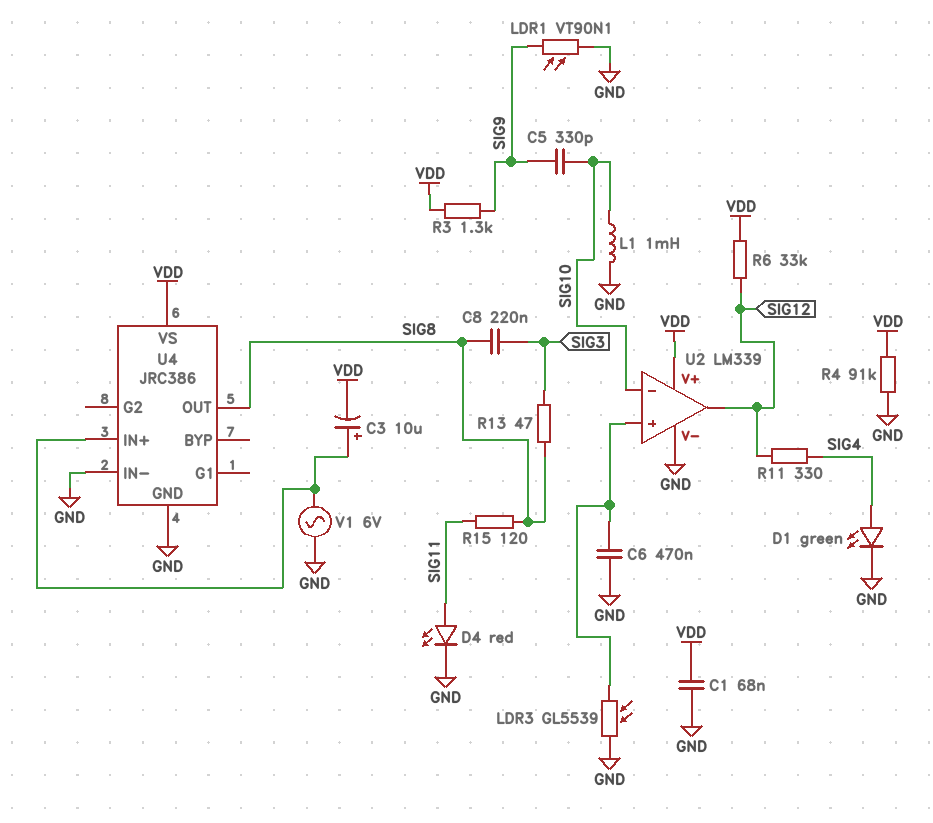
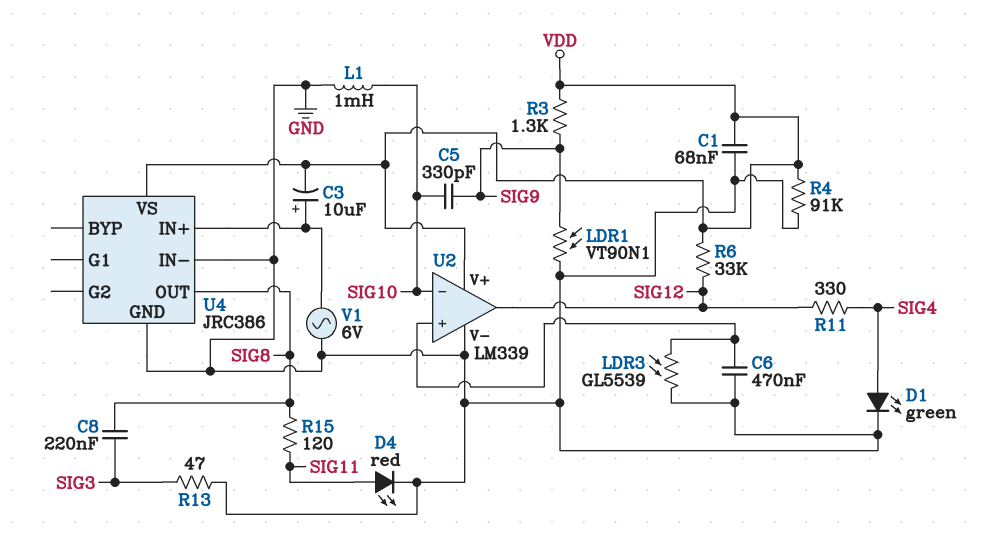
R13: 47 (SIG3, SIG8) -> 47 (GND, SIG3)

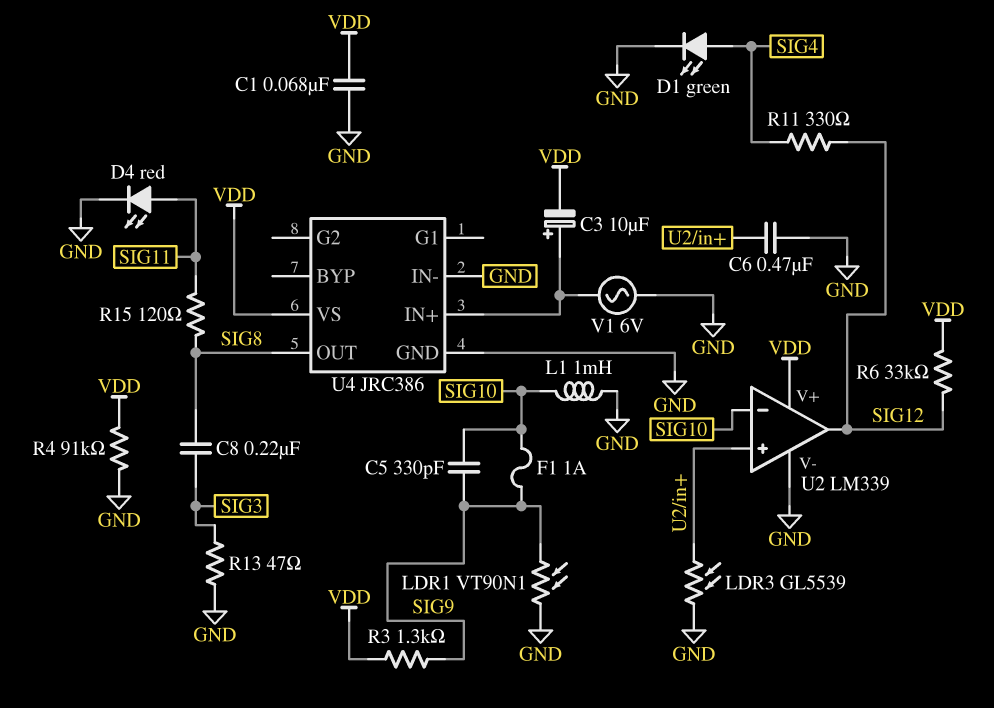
F1: none -> 1A (SIG9, SIG10)

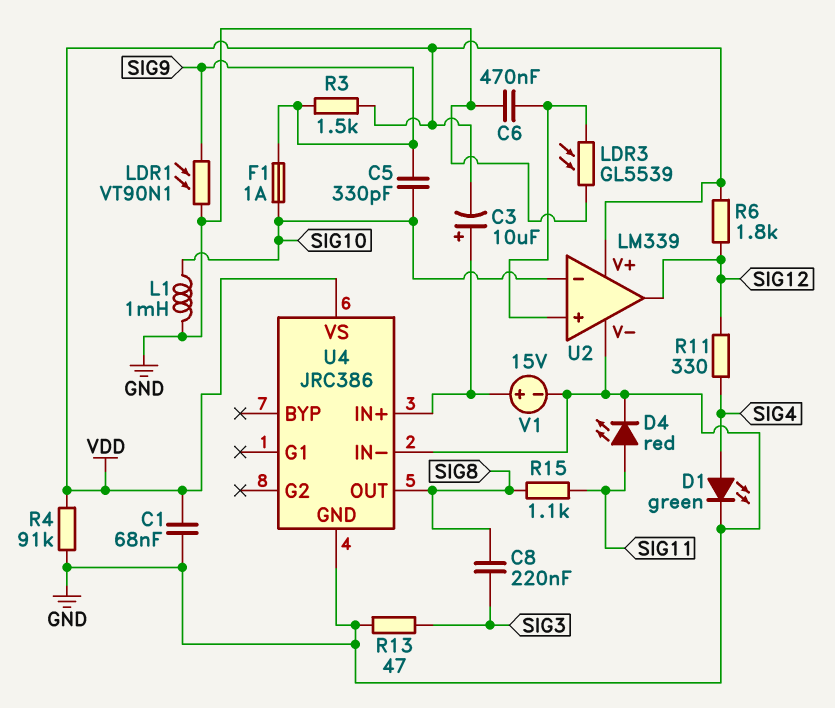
R3: 1.3k (SIG9, VDD) -> 1.5k (SIG9, VDD)
R6: 33k (SIG12, VDD) -> 1.8k (SIG12, VDD)
R15: 120 (SIG8, SIG11) -> 1.1k (SIG8, SIG11)
V1: AC 6V (GND, U4/IN+) -> 15V (plus U4/IN+, minus GND)

